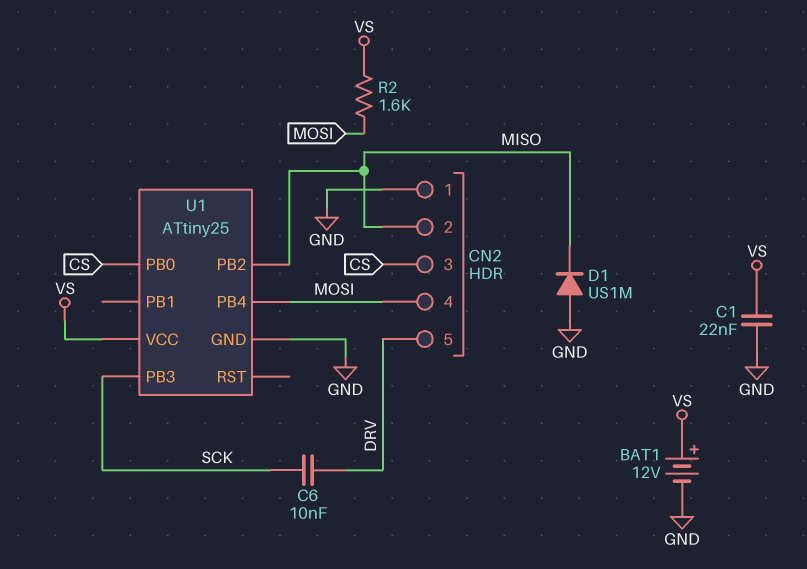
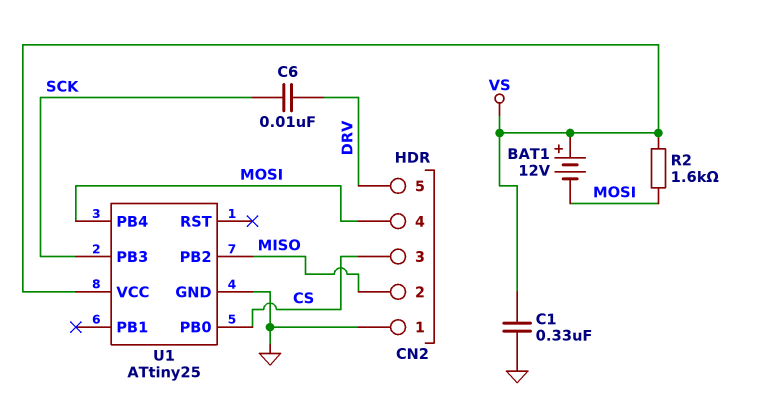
BAT1: 12V (plus VS, minus GND) -> 12V (plus VS, minus MOSI)
C1: 22nF (GND, VS) -> 330nF (GND, VS)
D1: diode US1M (A GND, K MISO) -> none

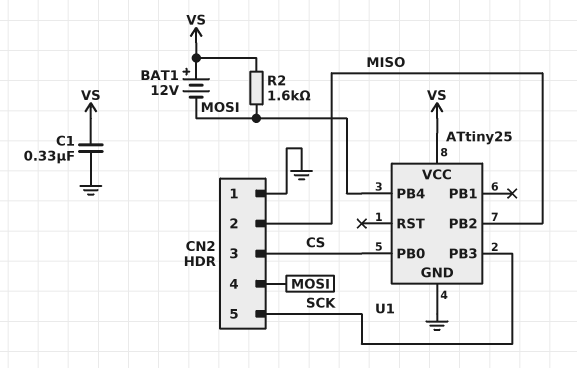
C6: 10nF (DRV, SCK) -> none
CN2 pin 5: DRV -> SCK

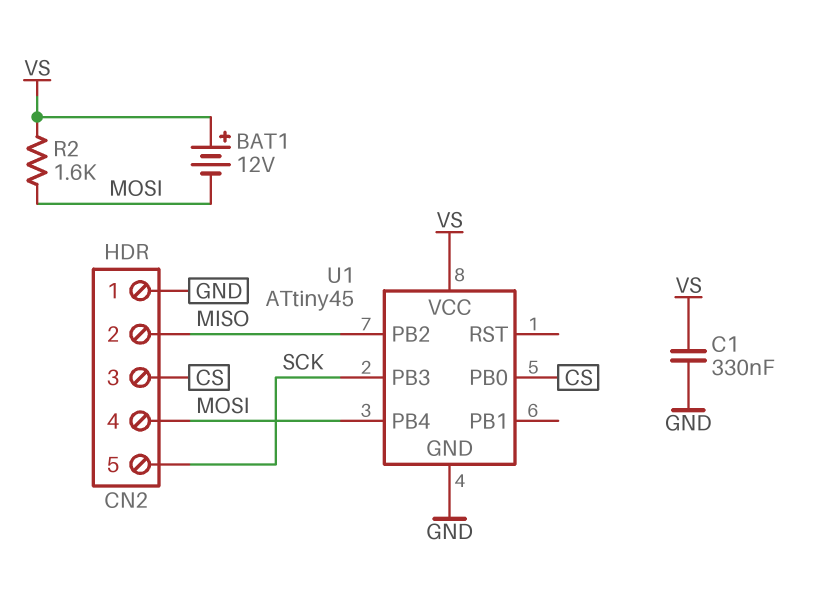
U1: ATtiny25 -> ATtiny45

